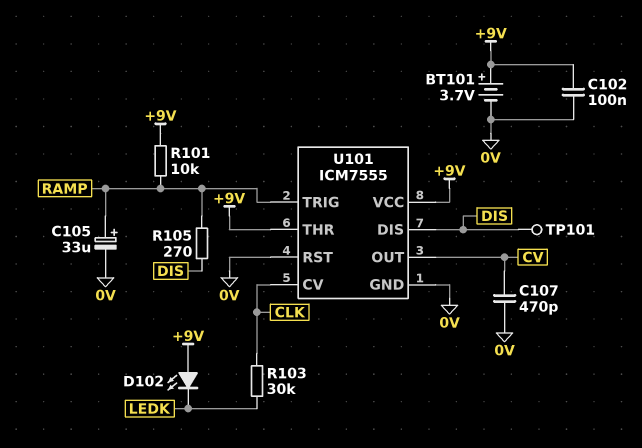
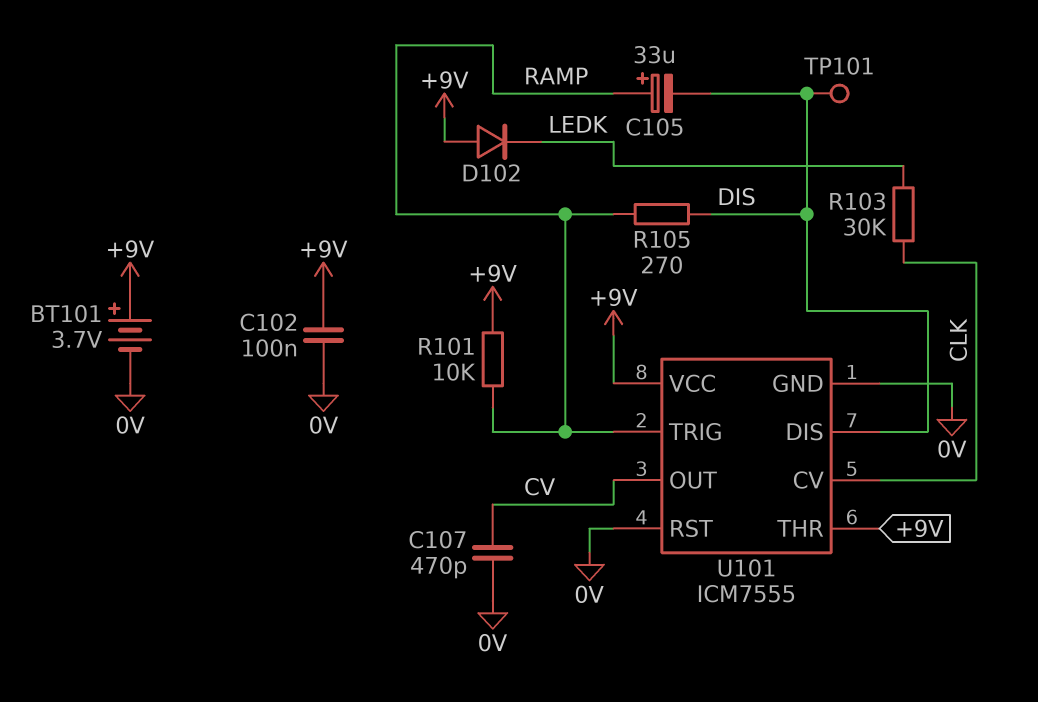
C105: 33uF (plus RAMP, minus 0V) -> 33uF (plus RAMP, minus DIS)
D102: LED (A +9V, K LEDK) -> diode (A +9V, K LEDK)

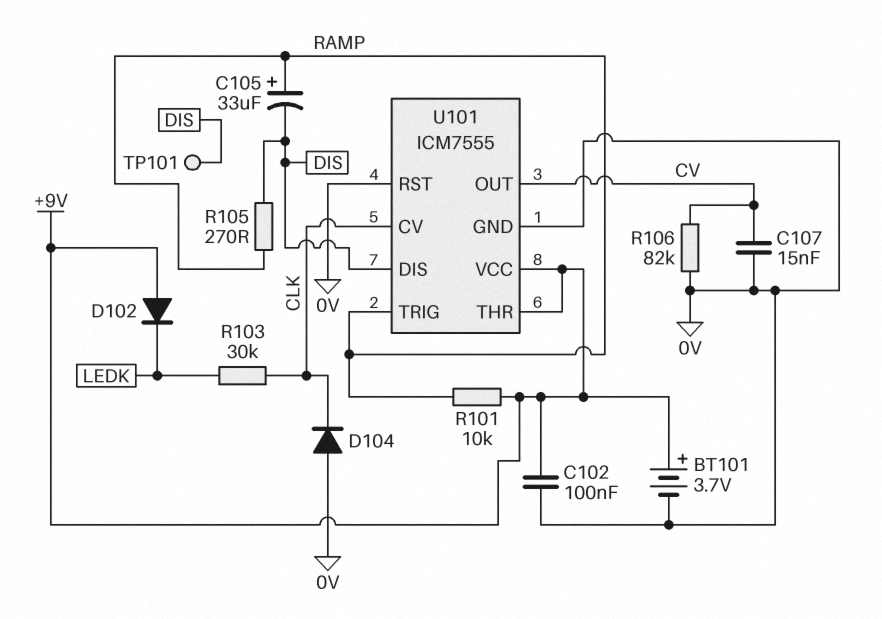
C107: 470pF (0V, CV) -> 15nF (0V, CV)
D104: none -> diode (A 0V, K CLK)
R106: none -> 82k (0V, CV)

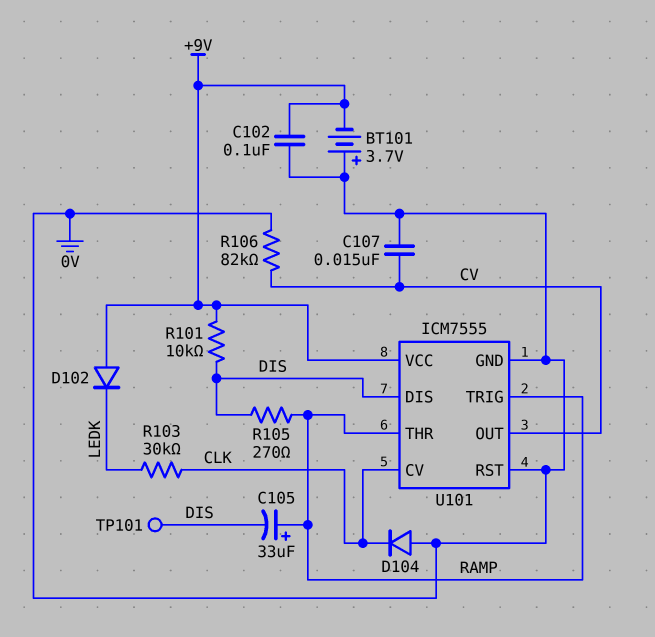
BT101: 3.7V (plus +9V, minus 0V) -> 3.7V (plus 0V, minus +9V)
R101: 10k (+9V, RAMP) -> 10k (+9V, DIS)
U101 pin THR: +9V -> RAMP

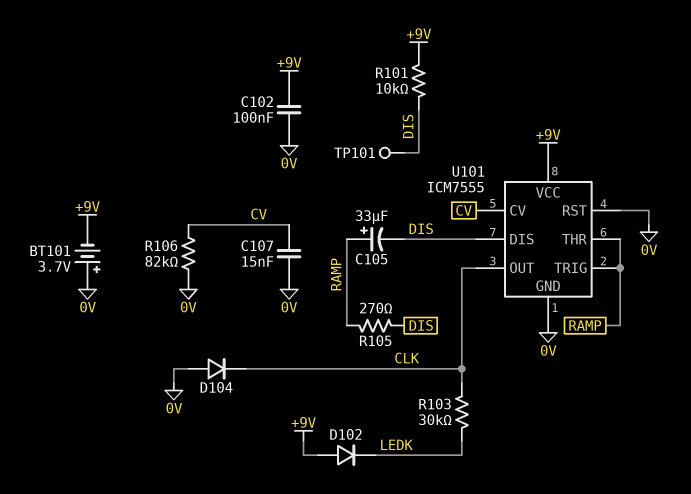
U101 pin CV: CLK -> CV
U101 pin OUT: CV -> CLK

